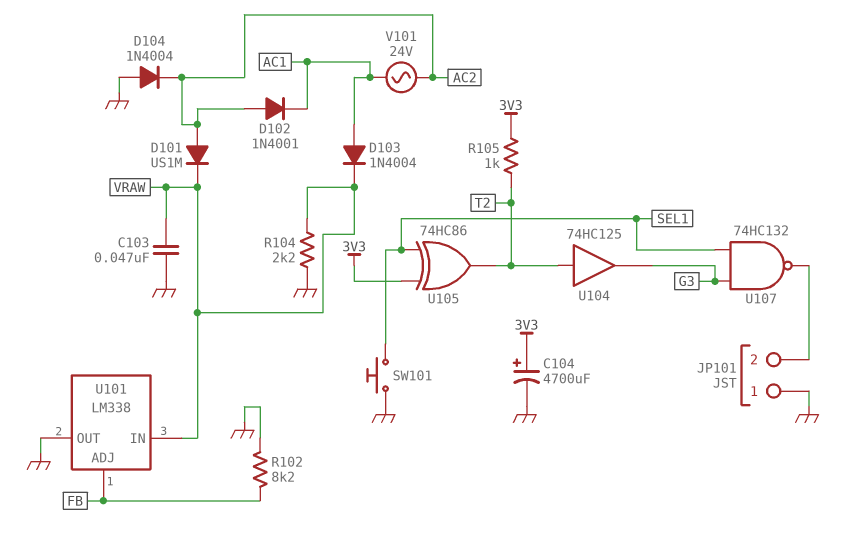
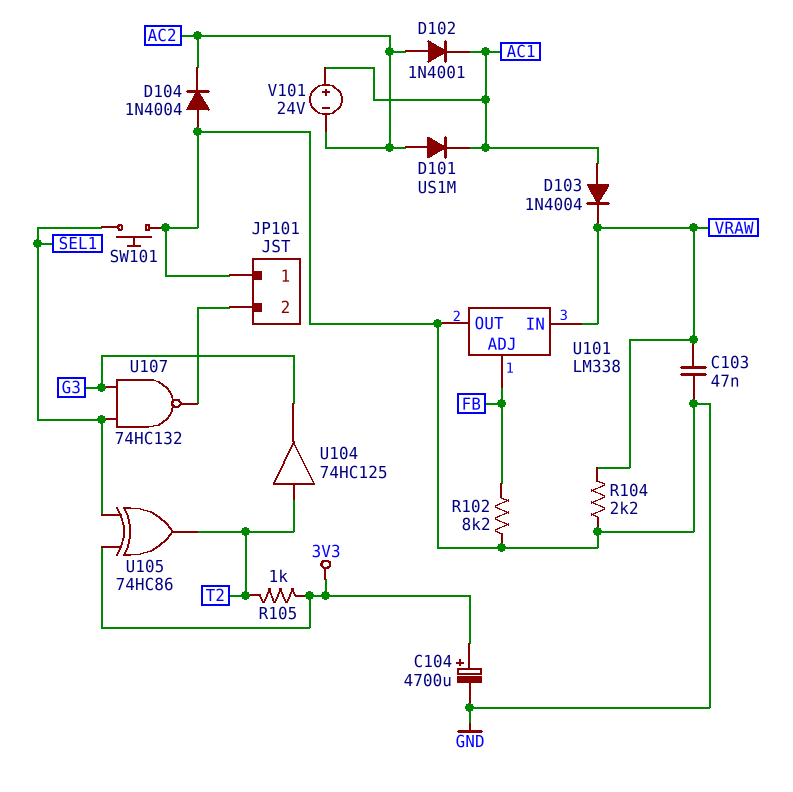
D101: diode US1M (A AC2, K VRAW) -> diode US1M (A AC2, K AC1)
V101: AC 24V (AC1, AC2) -> 24V (plus AC1, minus AC2)

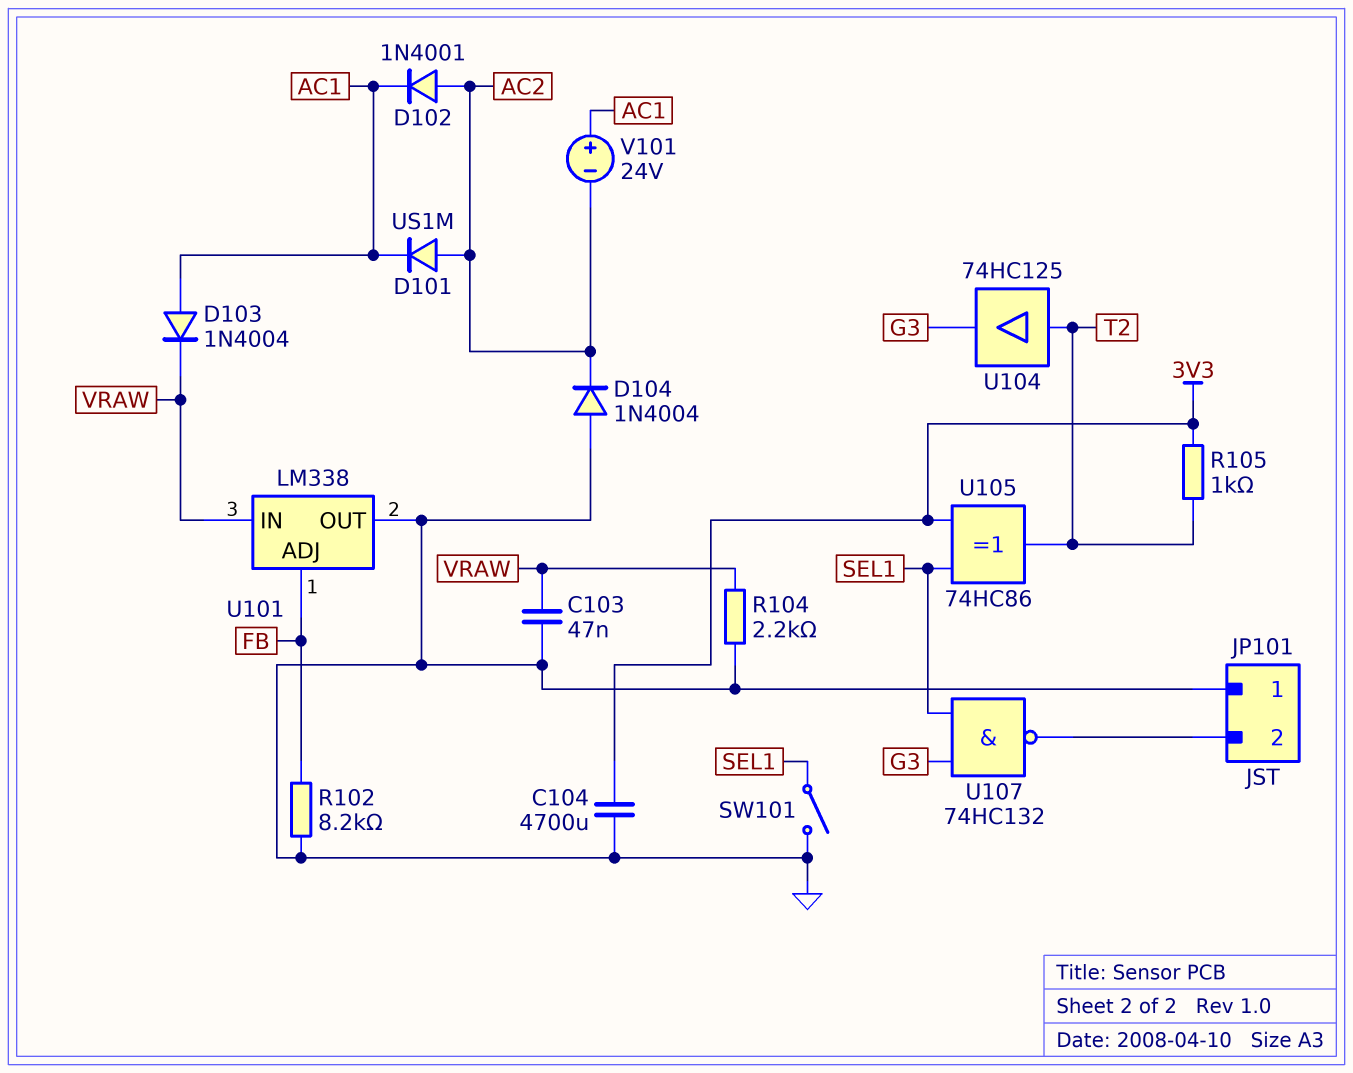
C104: 4700uF (plus 3V3, minus GND) -> 4700uF (3V3, GND)
SW101: button (GND, SEL1) -> switch (GND, SEL1)

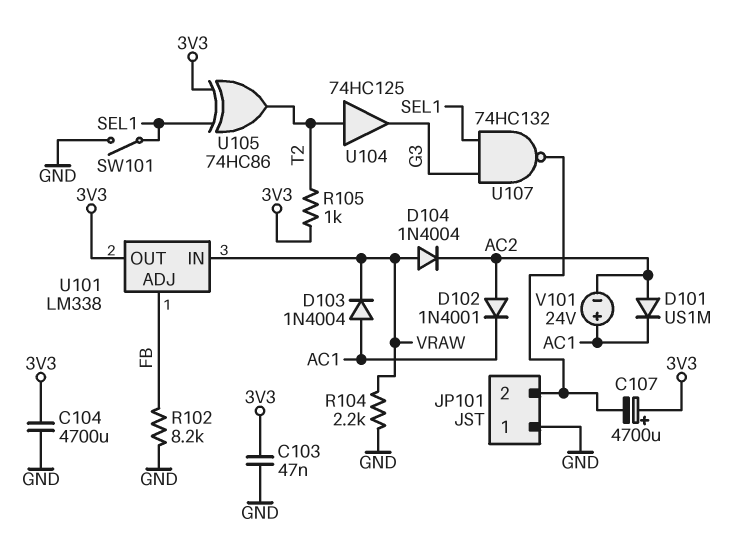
C103: 47nF (GND, VRAW) -> 47nF (3V3, GND)
C107: none -> 4700uF (plus 3V3, minus JP101/2)
D104: diode 1N4004 (A GND, K AC2) -> diode 1N4004 (A VRAW, K AC2)
U101 pin OUT: GND -> 3V3

